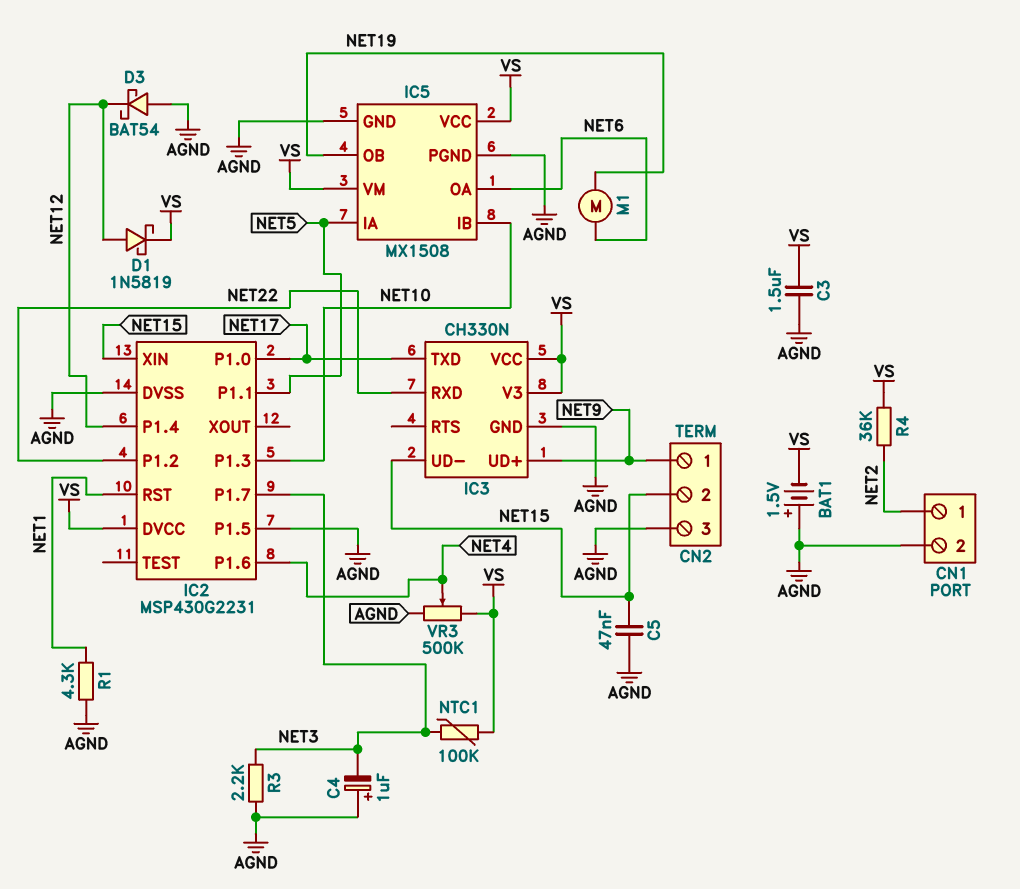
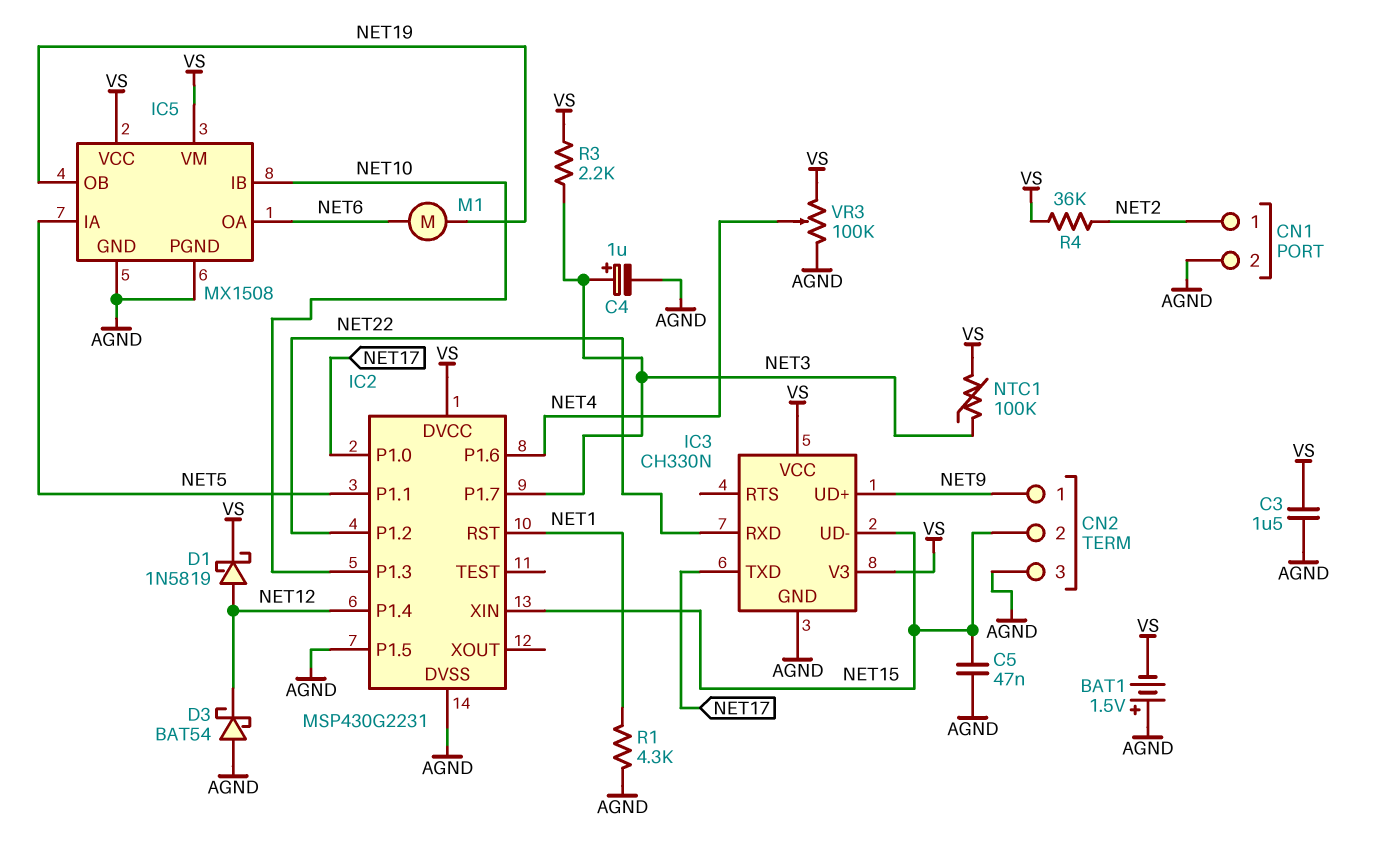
C4: 1uF (plus AGND, minus NET3) -> 1uF (plus NET3, minus AGND)
R3: 2.2k (AGND, NET3) -> 2.2k (NET3, VS)
VR3: 500k (AGND, VS, wiper NET4) -> 100k (AGND, VS, wiper NET4)

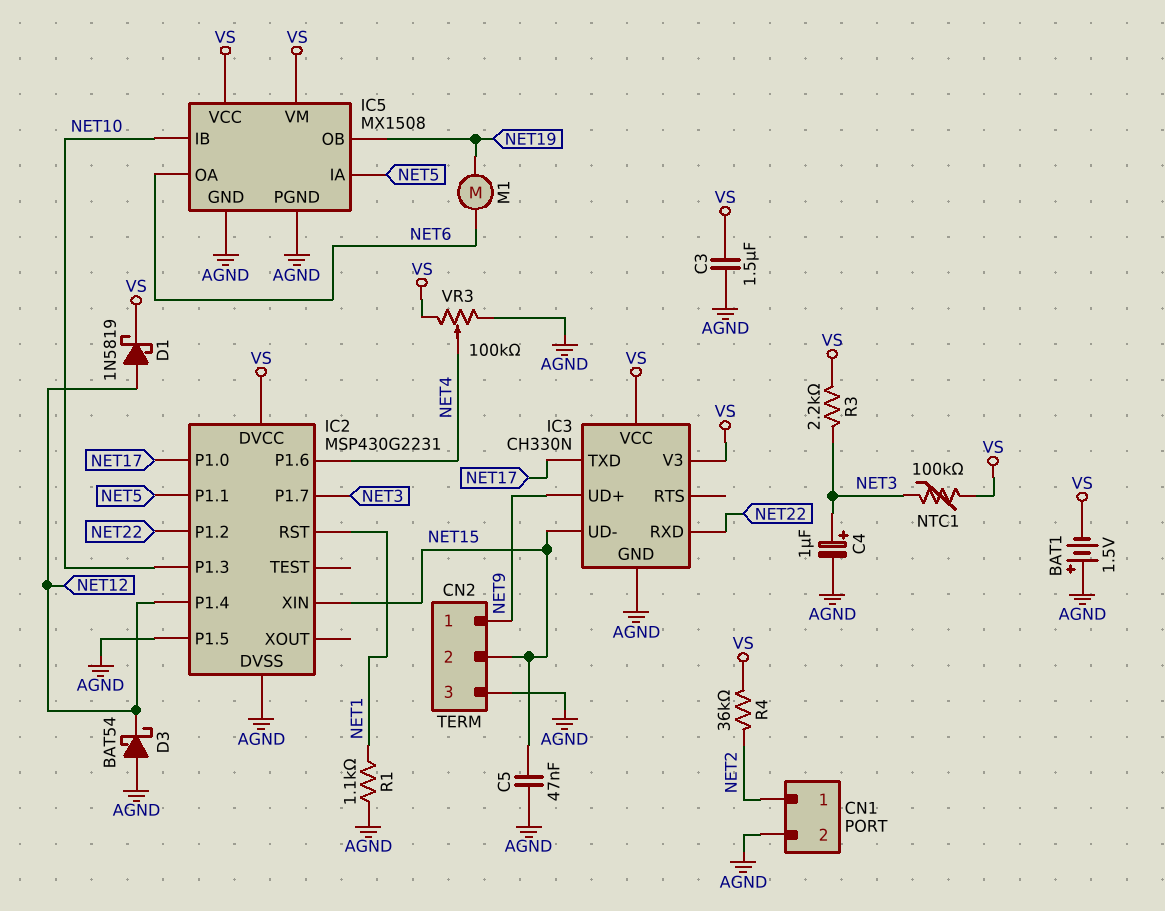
R1: 4.3k (AGND, NET1) -> 1.1k (AGND, NET1)

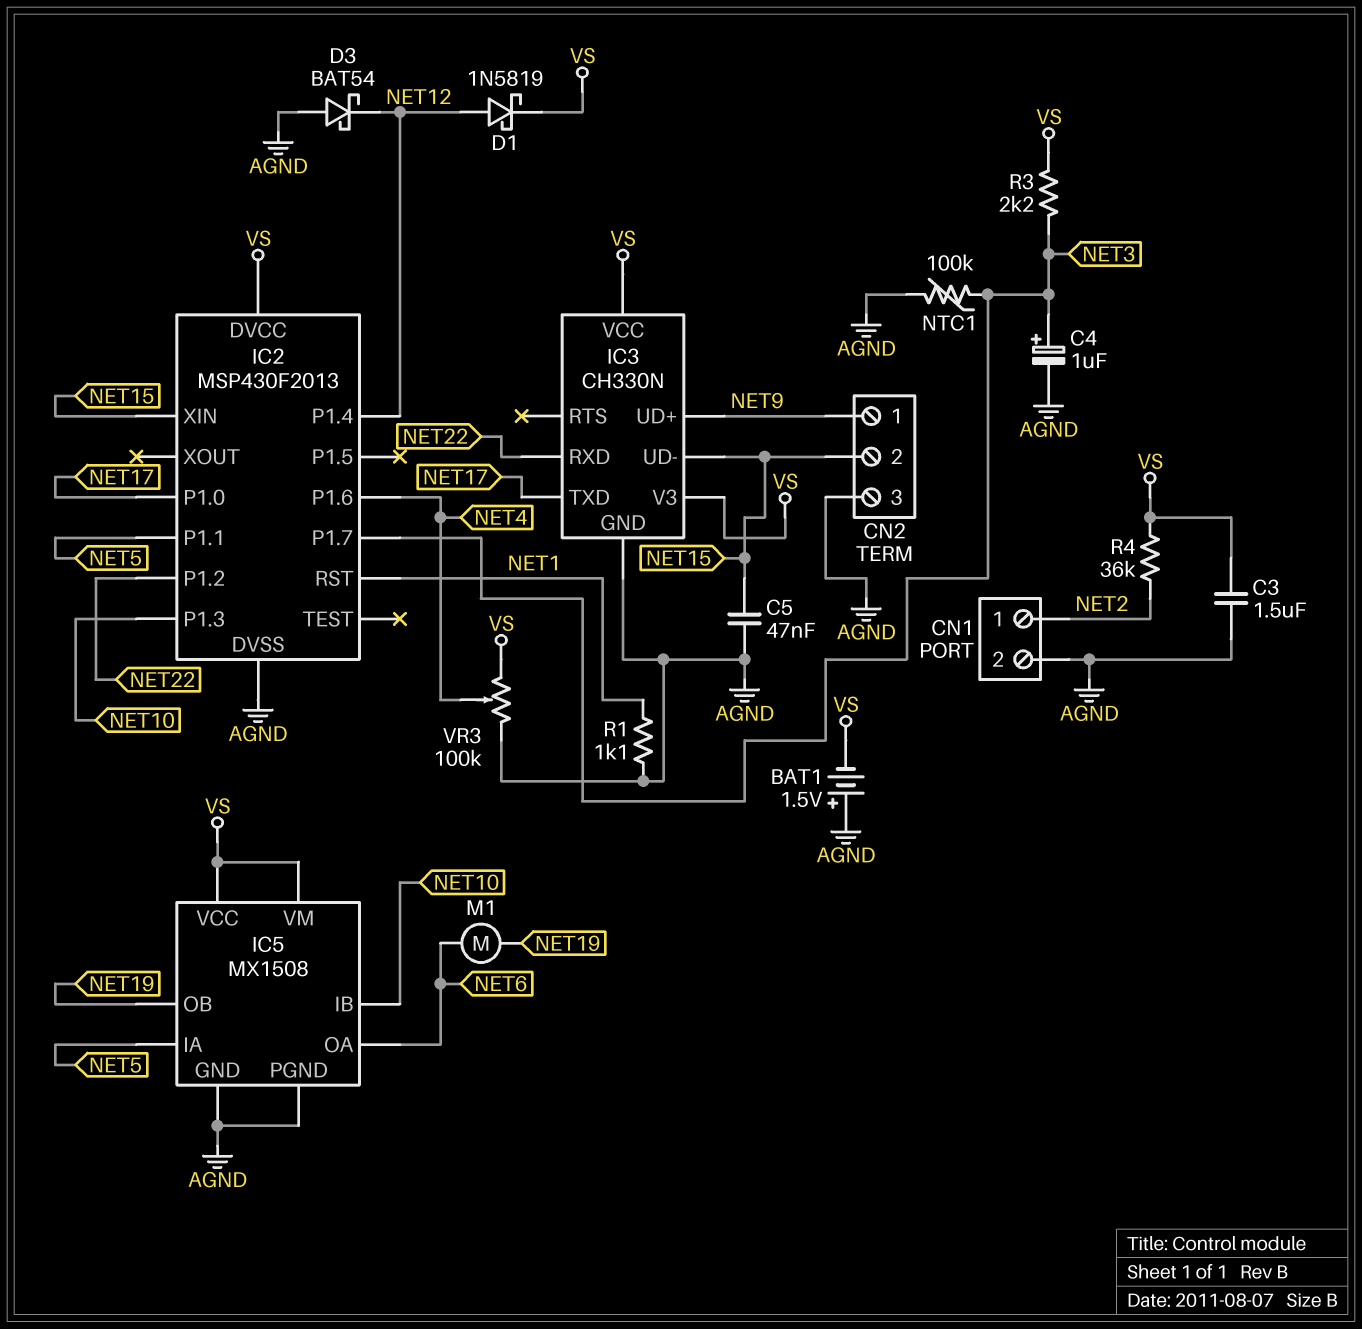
IC2: MSP430G2231 -> MSP430F2013
IC2 pin P1.5: AGND -> none
NTC1: 100k (NET3, VS) -> 100k (AGND, NET3)

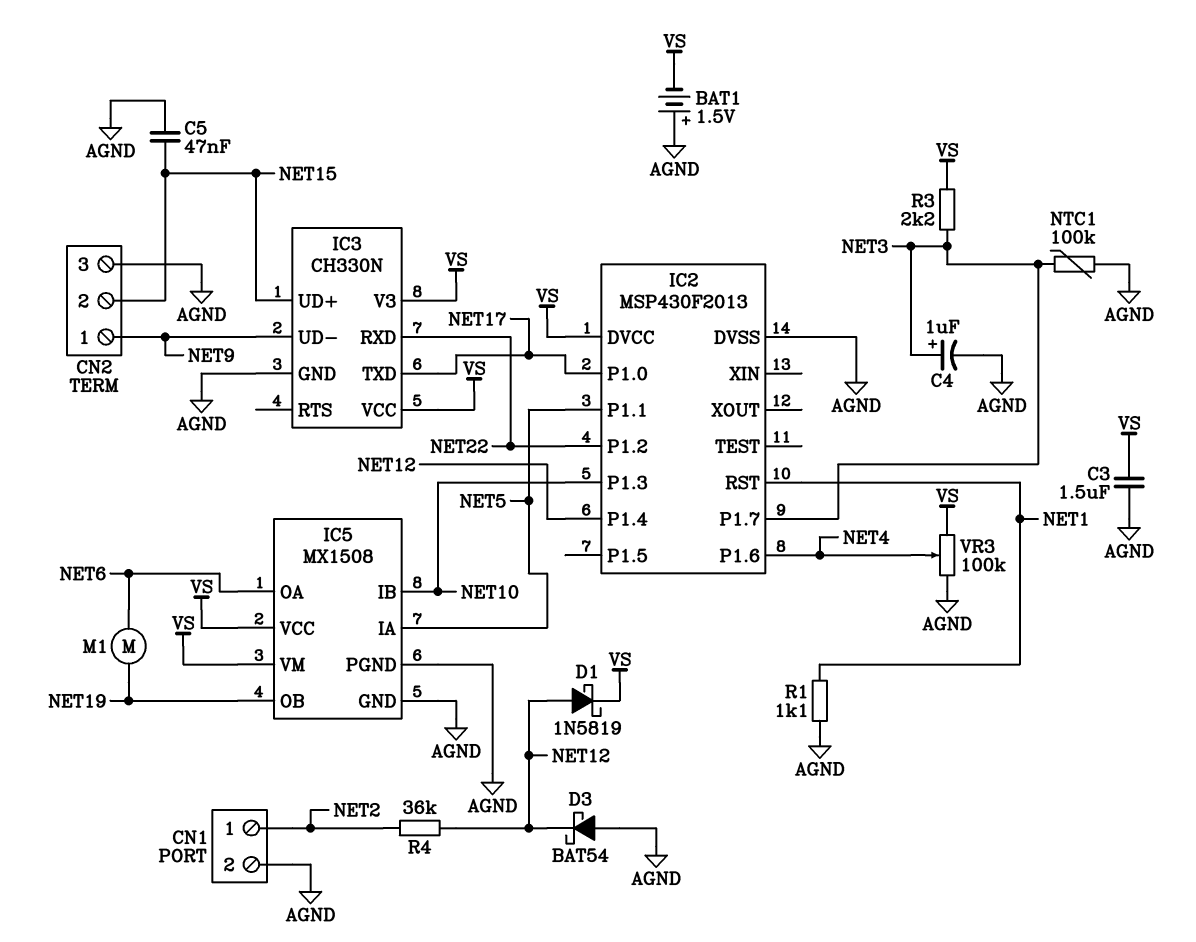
IC2 pin XIN: NET15 -> none
IC3 pin UD+: NET9 -> NET15
IC3 pin UD-: NET15 -> NET9
R4: 36k (NET2, VS) -> 36k (NET2, NET12)

